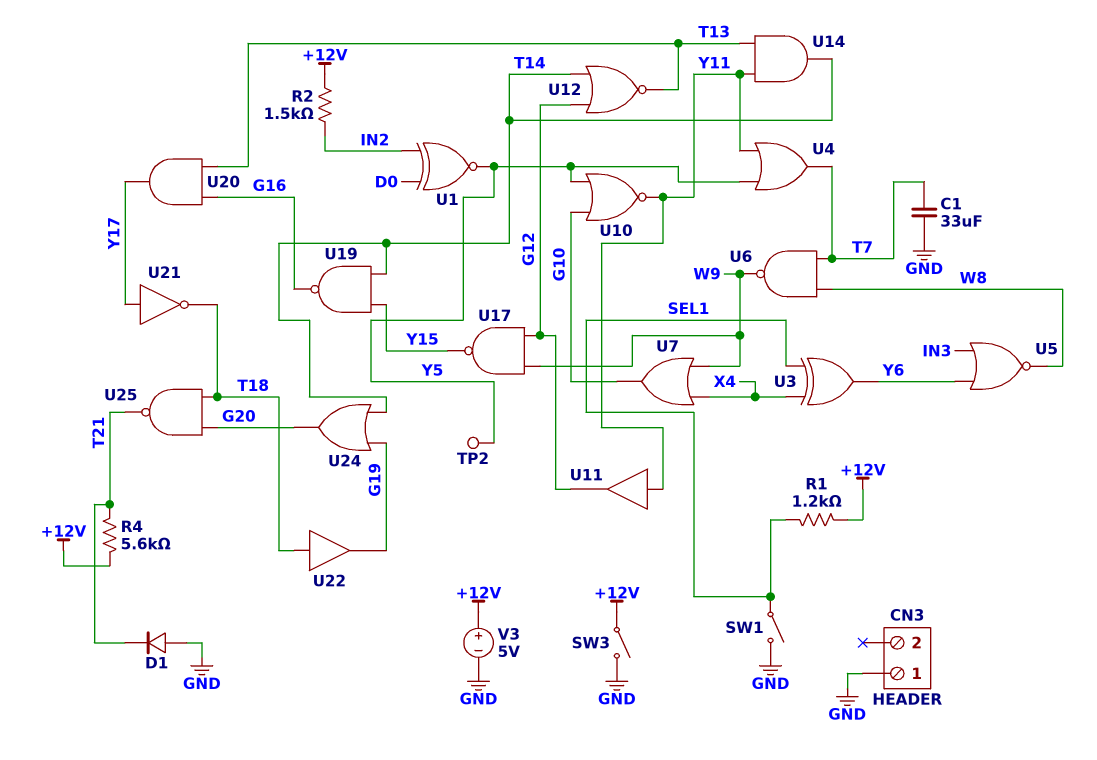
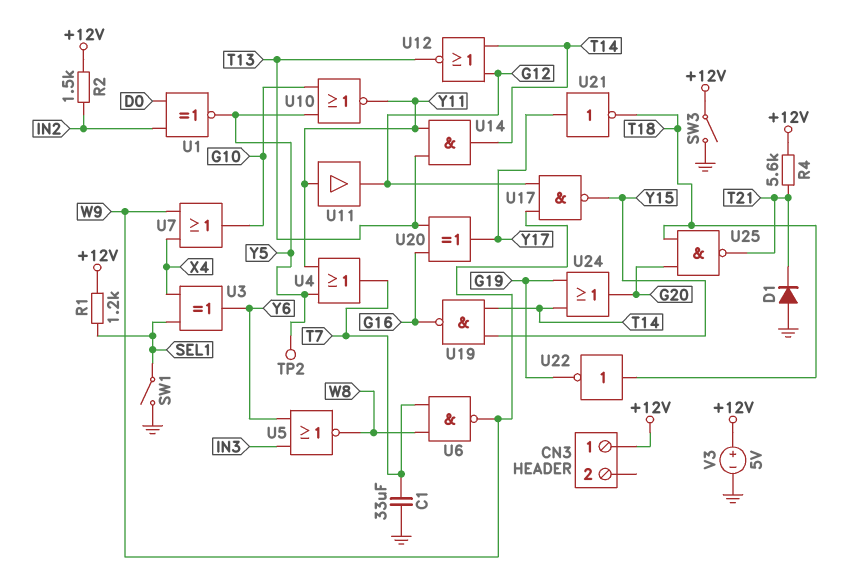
CN3 pin 1: GND -> +12V
U20: AND (in G16, in T13, out Y17) -> XOR (in G16, in T13, out Y17)
U22: buffer (in T18, out G19) -> NOT (in T18, out G19)

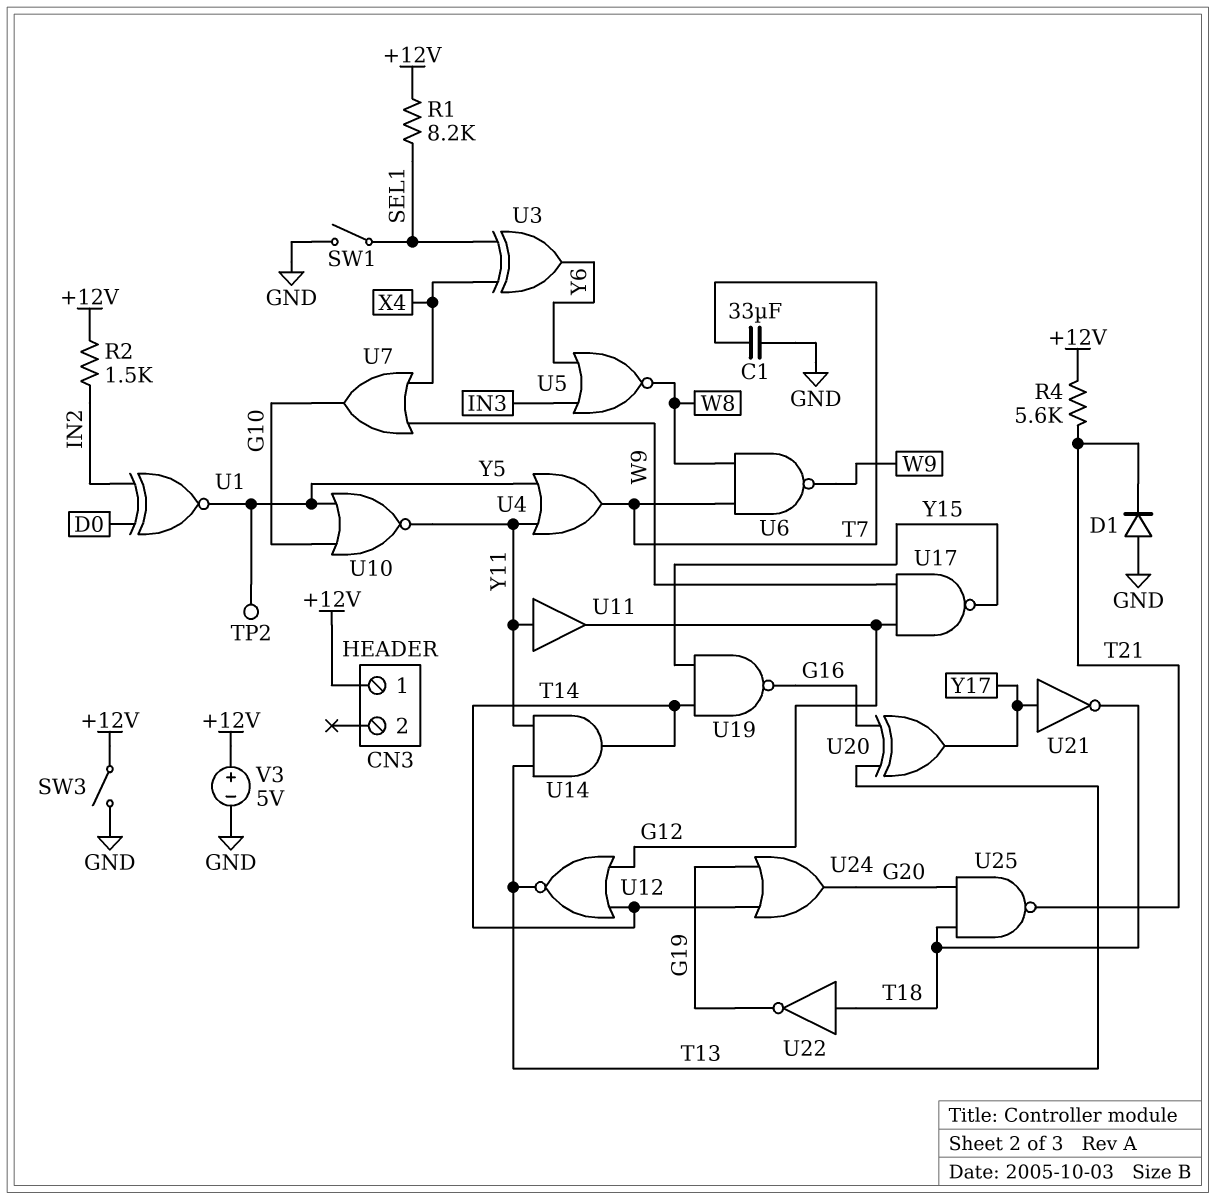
R1: 1.2k (+12V, SEL1) -> 8.2k (+12V, SEL1)

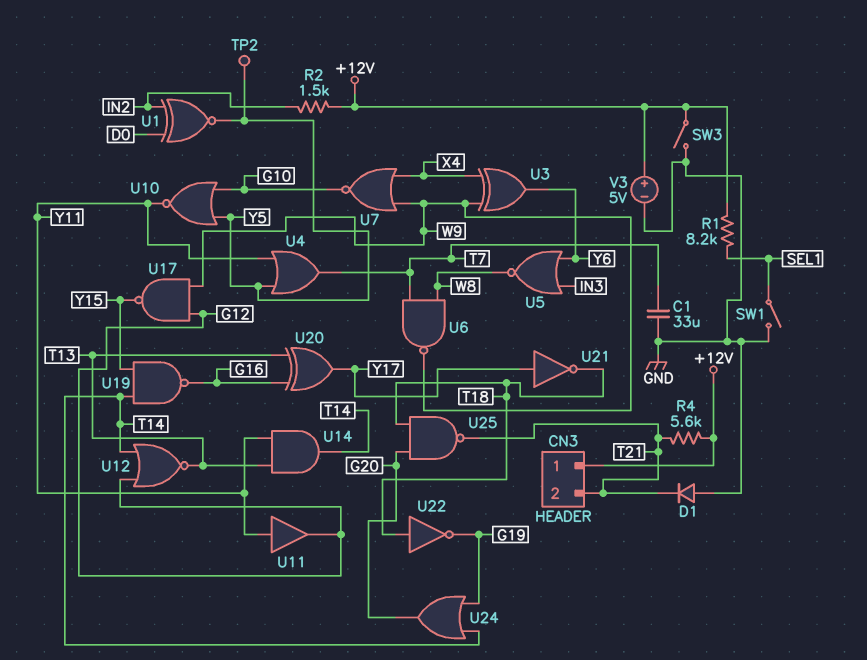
CN3 pin 2: none -> T21
U3: XOR (in SEL1, in X4, out Y6) -> XOR (in W9, in X4, out Y6)
U7: OR (in W9, in X4, out G10) -> NOR (in W9, in X4, out G10)

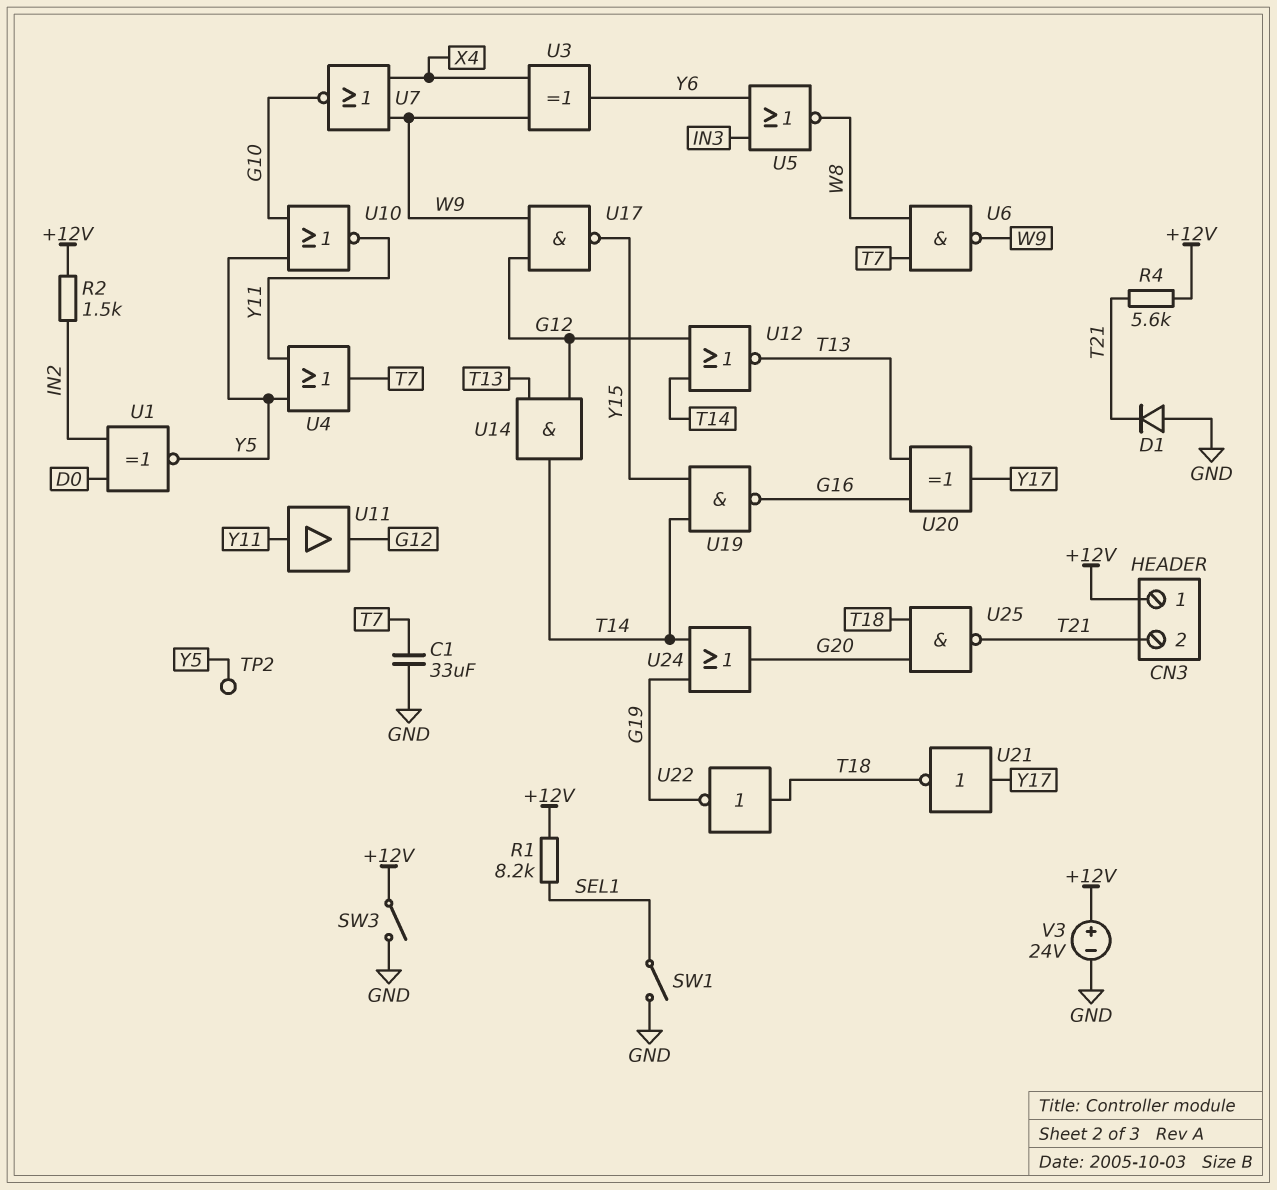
U14: AND (in T13, in Y11, out T14) -> AND (in G12, in T13, out T14)
V3: 5V (plus +12V, minus GND) -> 24V (plus +12V, minus GND)

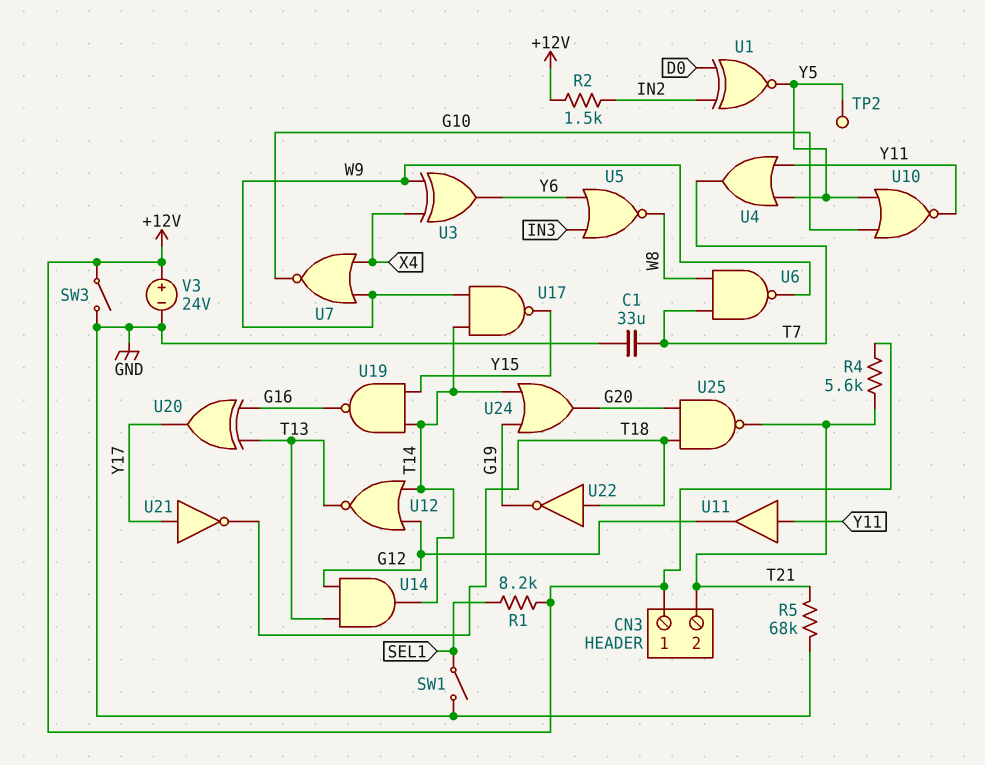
D1: diode (A GND, K T21) -> none
R5: none -> 68k (GND, T21)
U17: NAND (in G12, in W9, out Y15) -> NAND (in T14, in W9, out Y15)

